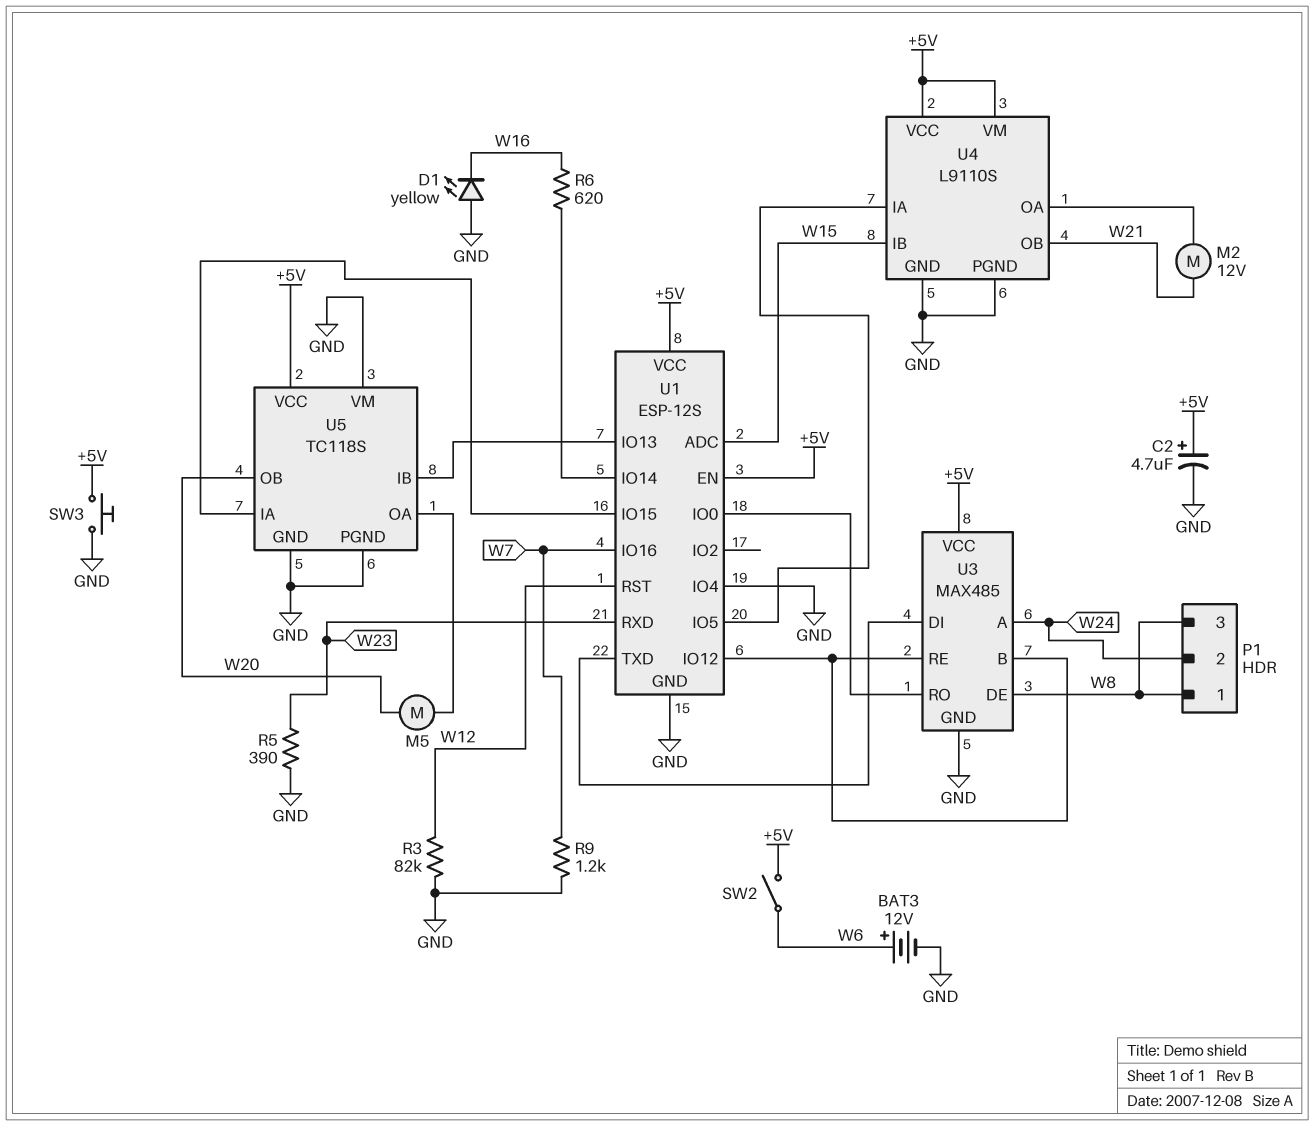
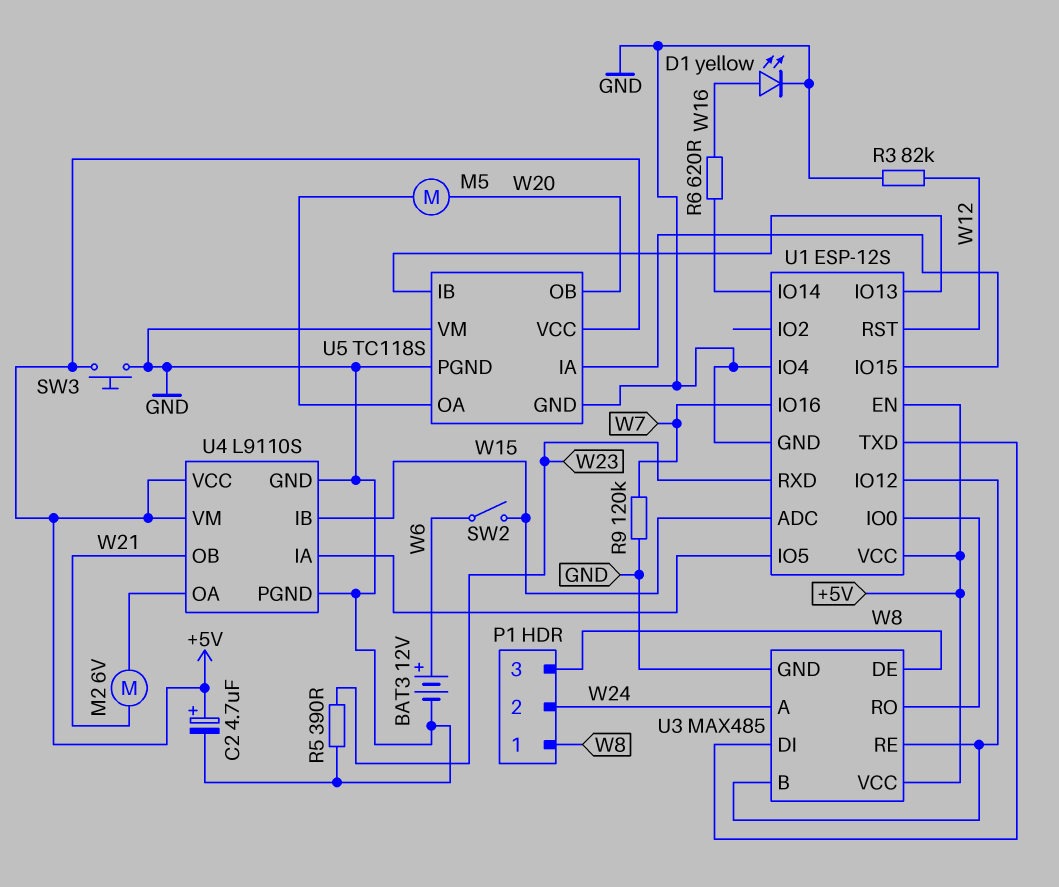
D1: LED yellow (A GND, K W16) -> LED yellow (A W16, K GND)
M2: motor 12V (U4/OA, W21) -> motor 6V (U4/OA, W21)
R9: 1.2k (GND, W7) -> 120k (GND, W7)
SW2: switch (+5V, W6) -> switch (W6, W15)

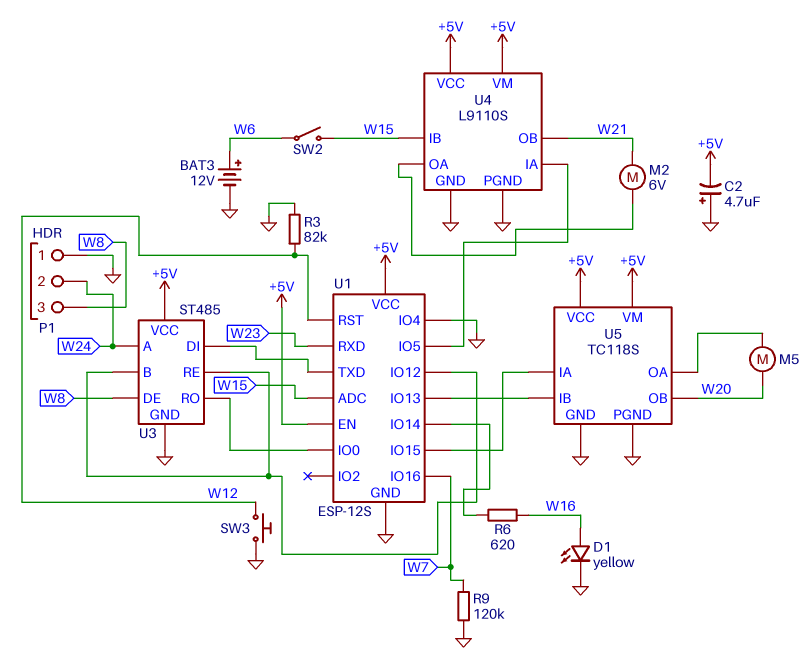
C2: 4.7uF (plus +5V, minus GND) -> 4.7uF (plus GND, minus +5V)
P1 pin 1: W8 -> GND
R5: 390 (GND, W23) -> none
SW3: button (+5V, GND) -> button (GND, W12)
U3: MAX485 -> ST485
U5 pin VM: GND -> +5V

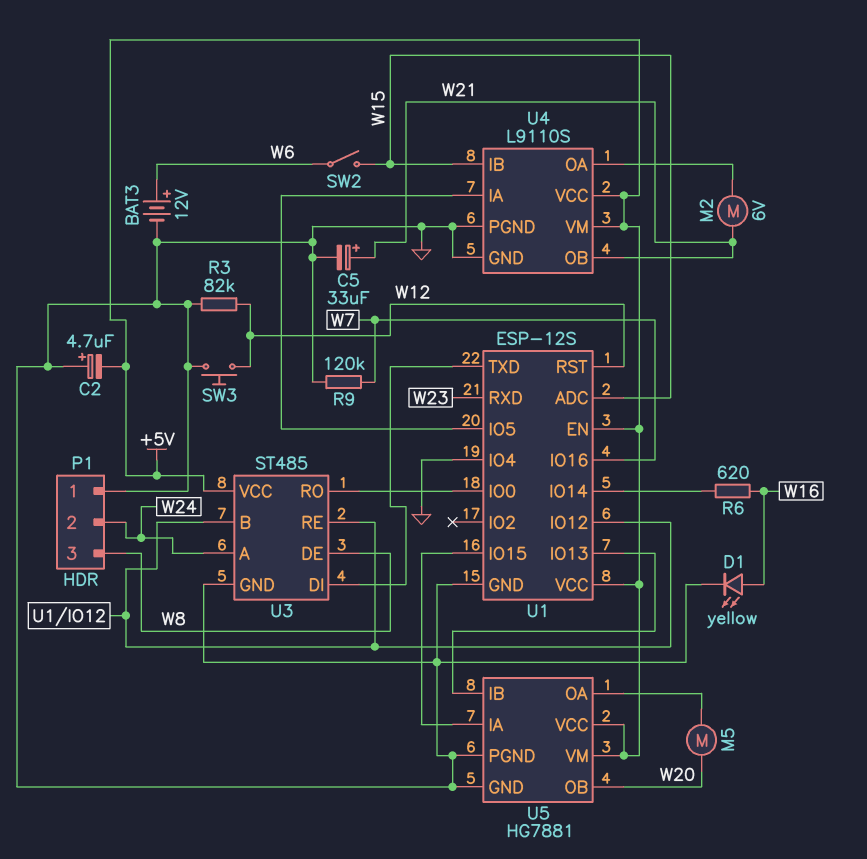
C5: none -> 33uF (plus W21, minus GND)
U5: TC118S -> HG7881

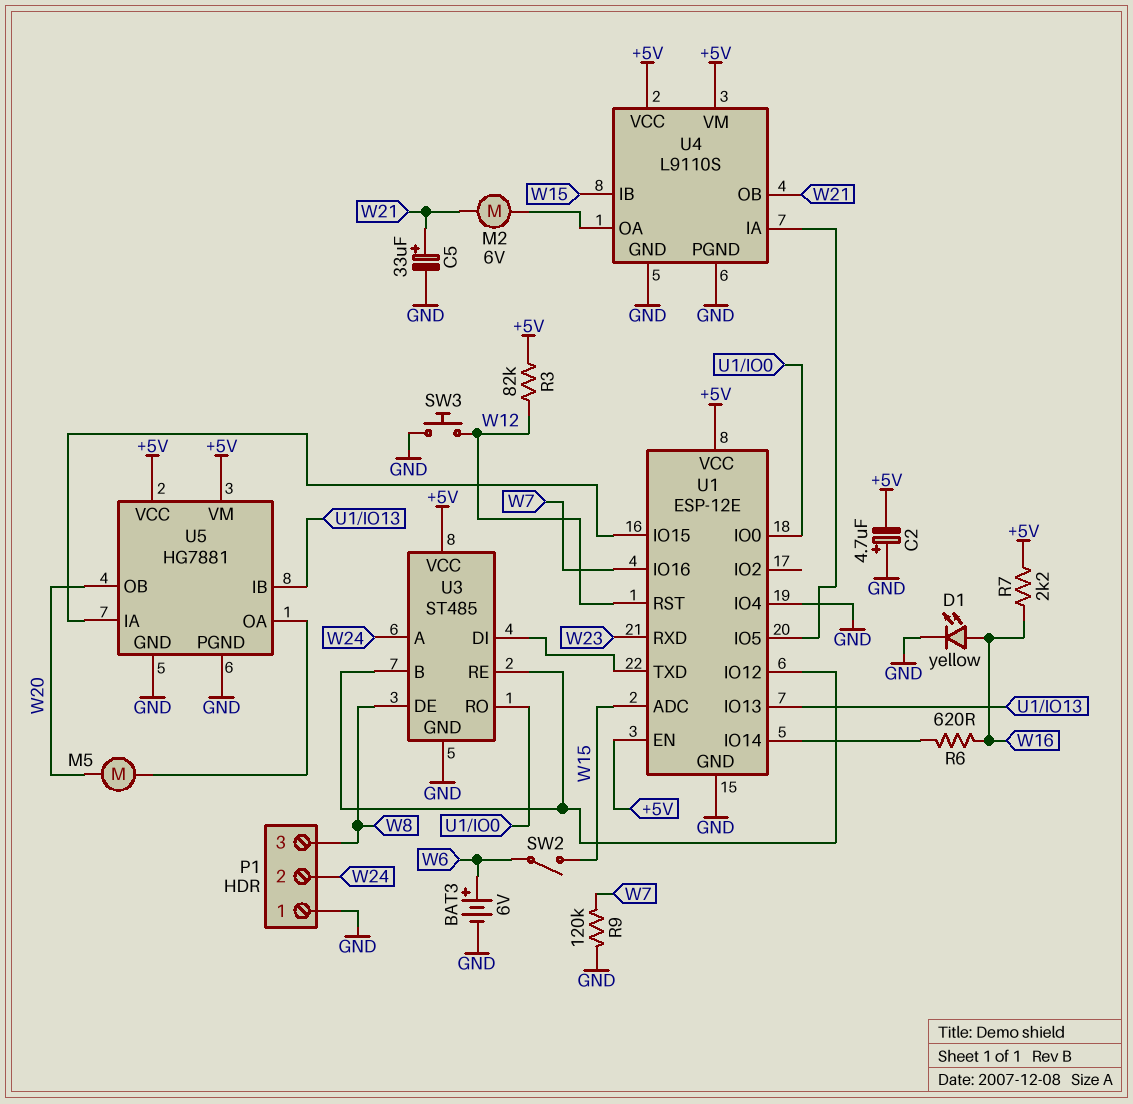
BAT3: 12V (plus W6, minus GND) -> 6V (plus W6, minus GND)
R3: 82k (GND, W12) -> 82k (+5V, W12)
R7: none -> 2.2k (+5V, W16)
U1: ESP-12S -> ESP-12E

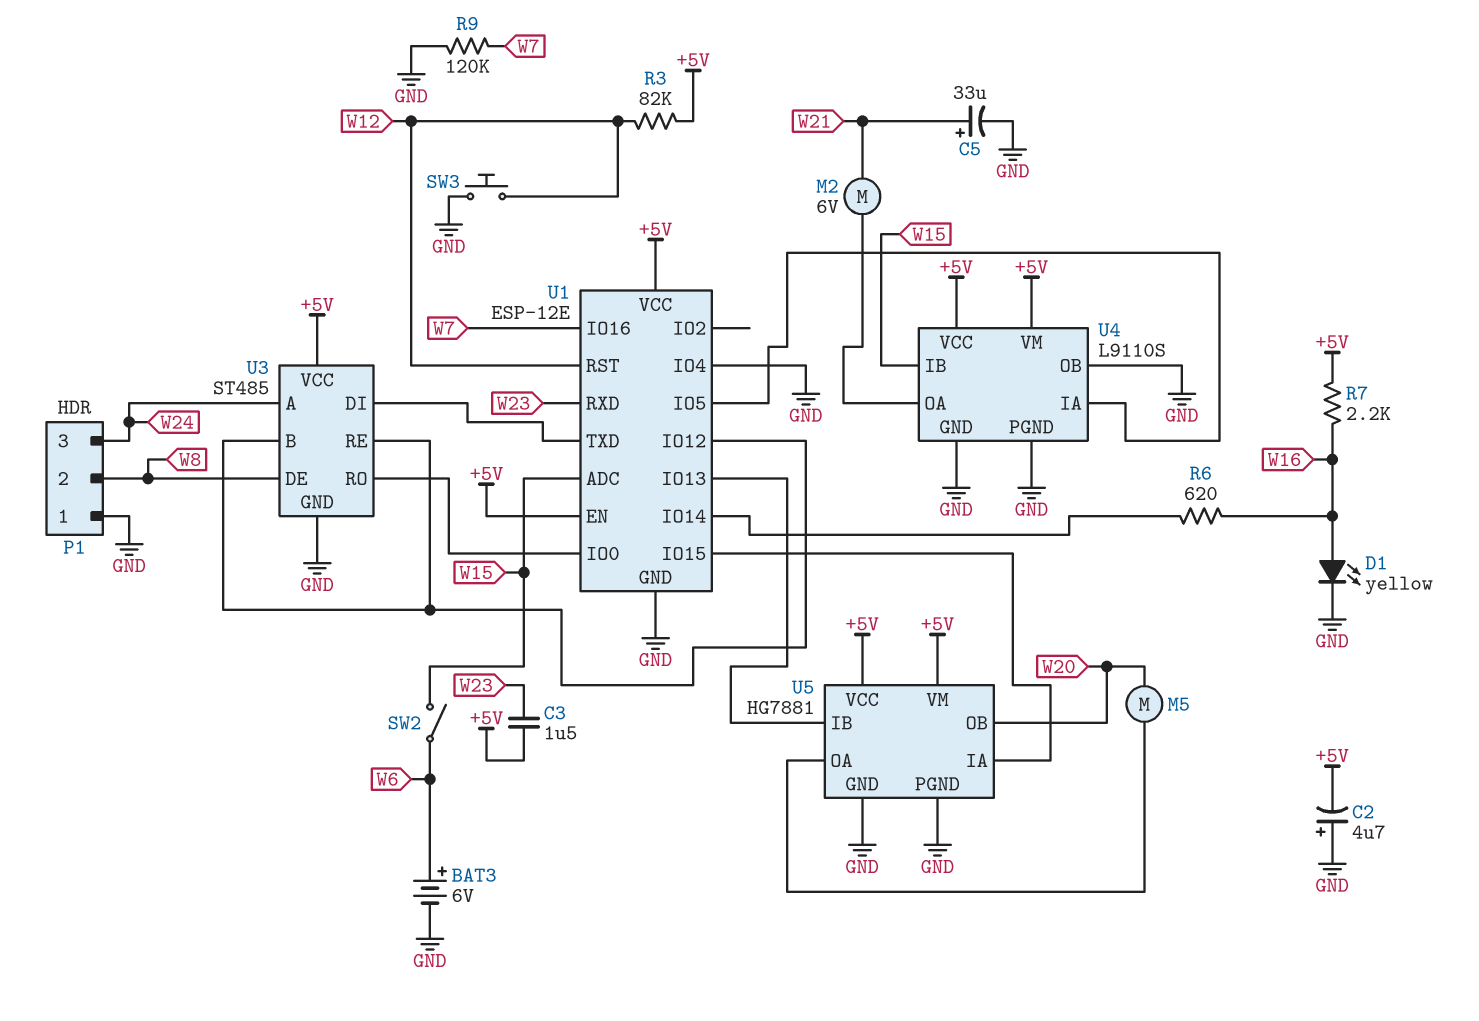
C3: none -> 1.5uF (+5V, W23)
P1 pin 2: W24 -> W8
P1 pin 3: W8 -> W24
U4 pin OB: W21 -> GND

